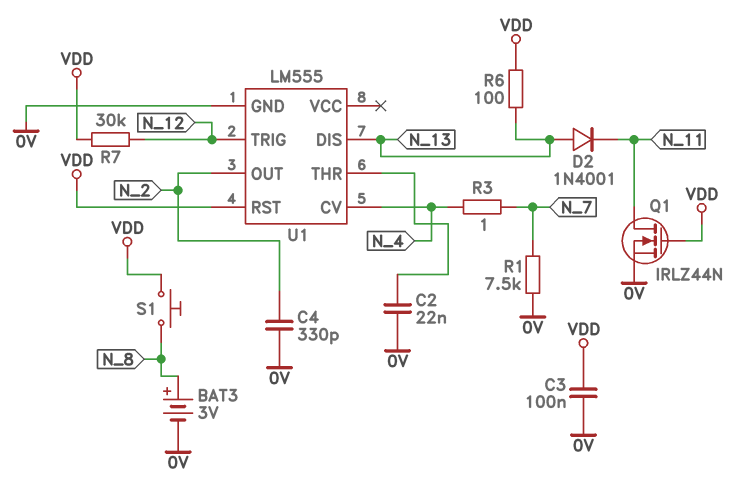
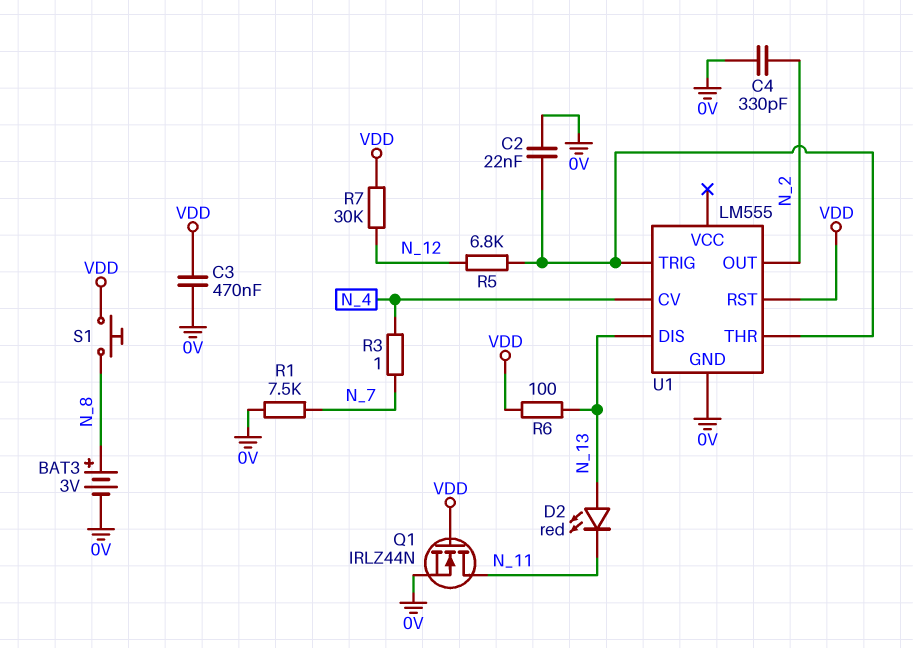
C3: 100nF (0V, VDD) -> 470nF (0V, VDD)
D2: diode 1N4001 (A N_13, K N_11) -> LED red (A N_13, K N_11)
R5: none -> 6.8k (N_12, U1/THR)
U1 pin TRIG: N_12 -> U1/THR

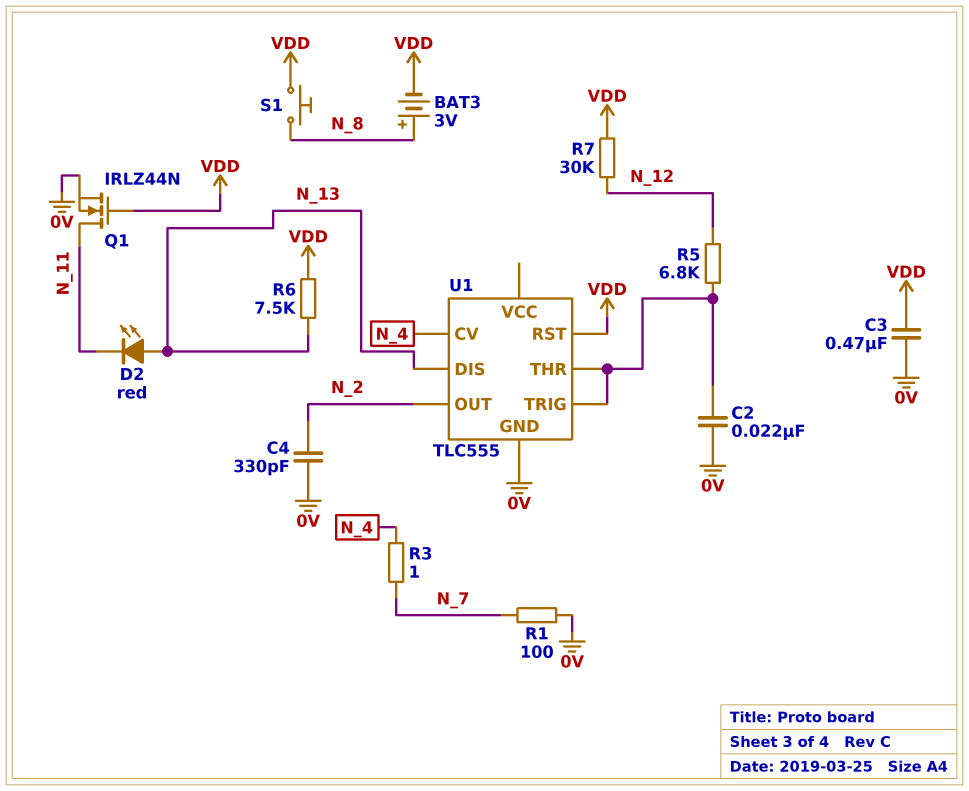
BAT3: 3V (plus N_8, minus 0V) -> 3V (plus N_8, minus VDD)
R1: 7.5k (0V, N_7) -> 100 (0V, N_7)
R6: 100 (N_13, VDD) -> 7.5k (N_13, VDD)
U1: LM555 -> TLC555

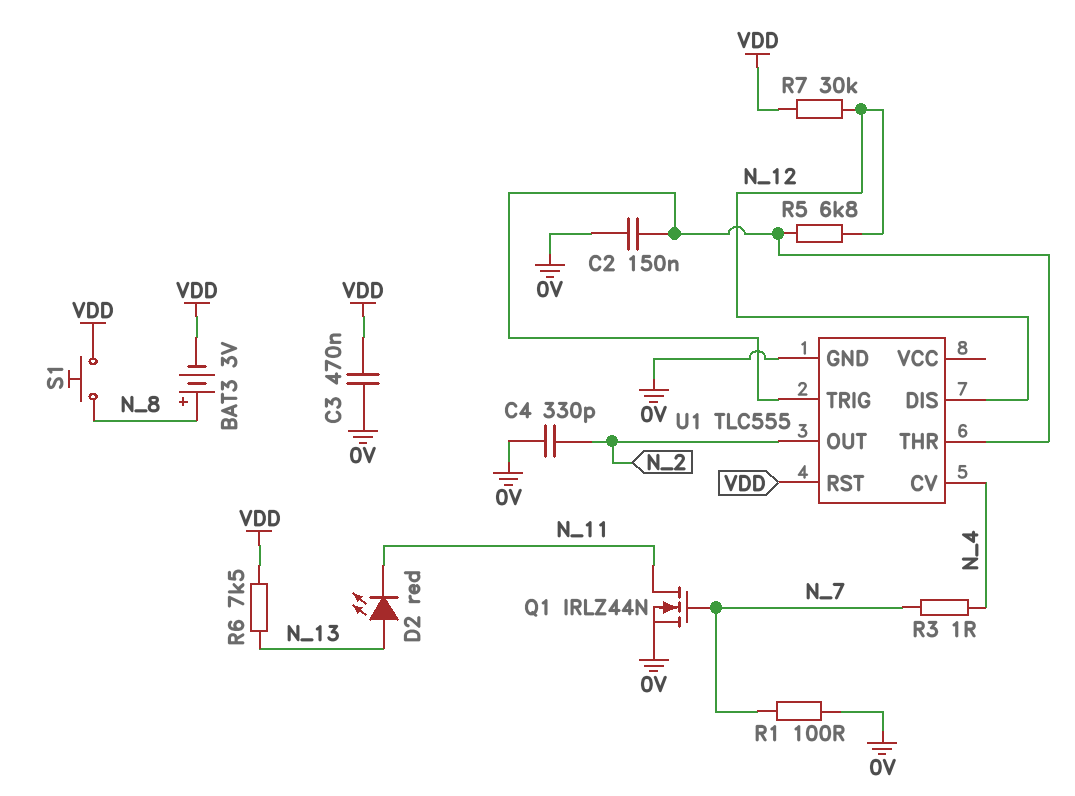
C2: 22nF (0V, U1/THR) -> 150nF (0V, U1/THR)
Q1: NMOS IRLZ44N (G VDD, D N_11, S 0V) -> NMOS IRLZ44N (G N_7, D N_11, S 0V)
U1 pin DIS: N_13 -> N_12

